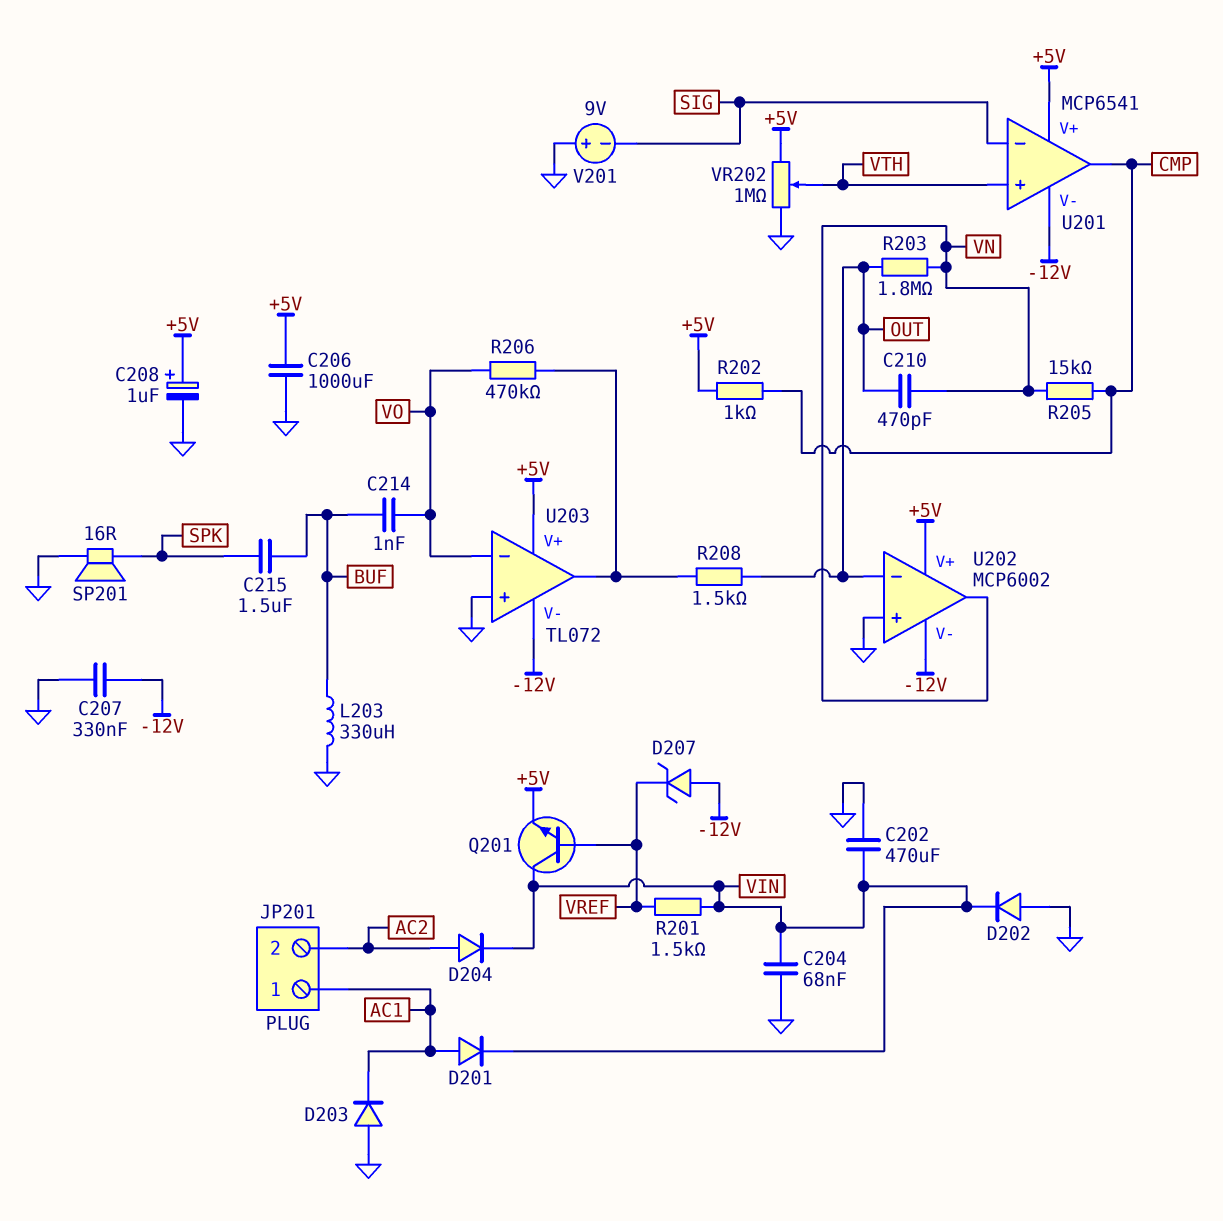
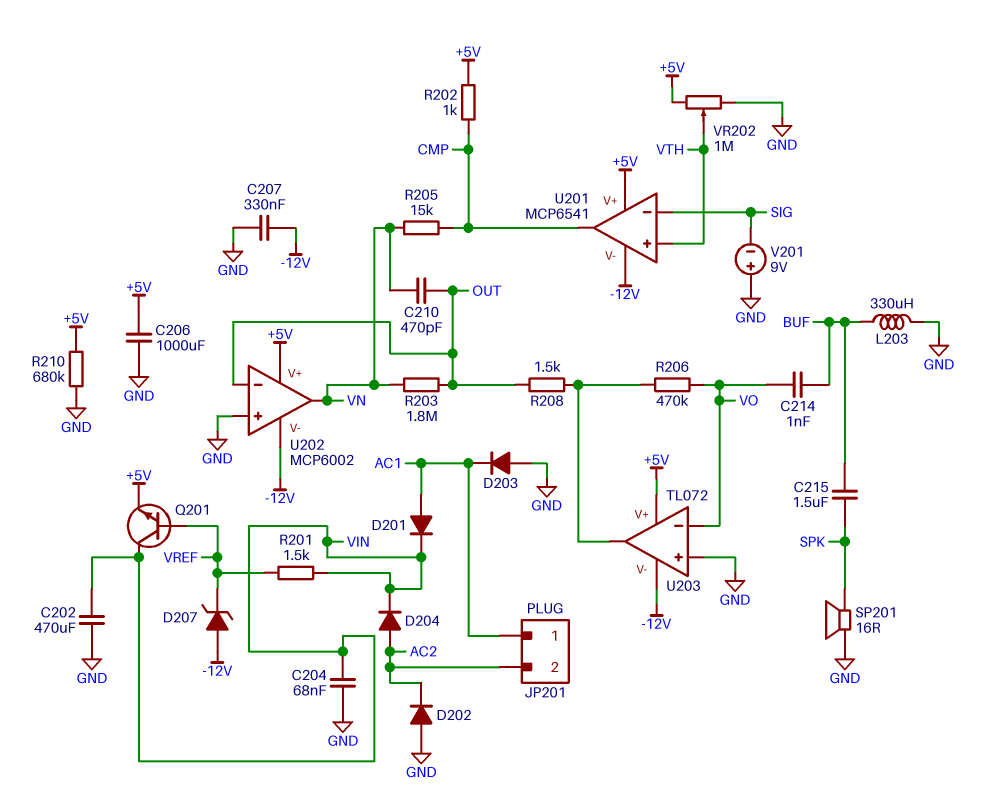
C208: 1uF (plus +5V, minus GND) -> none
D202: diode (A GND, K VIN) -> diode (A GND, K AC2)
R210: none -> 680k (+5V, GND)

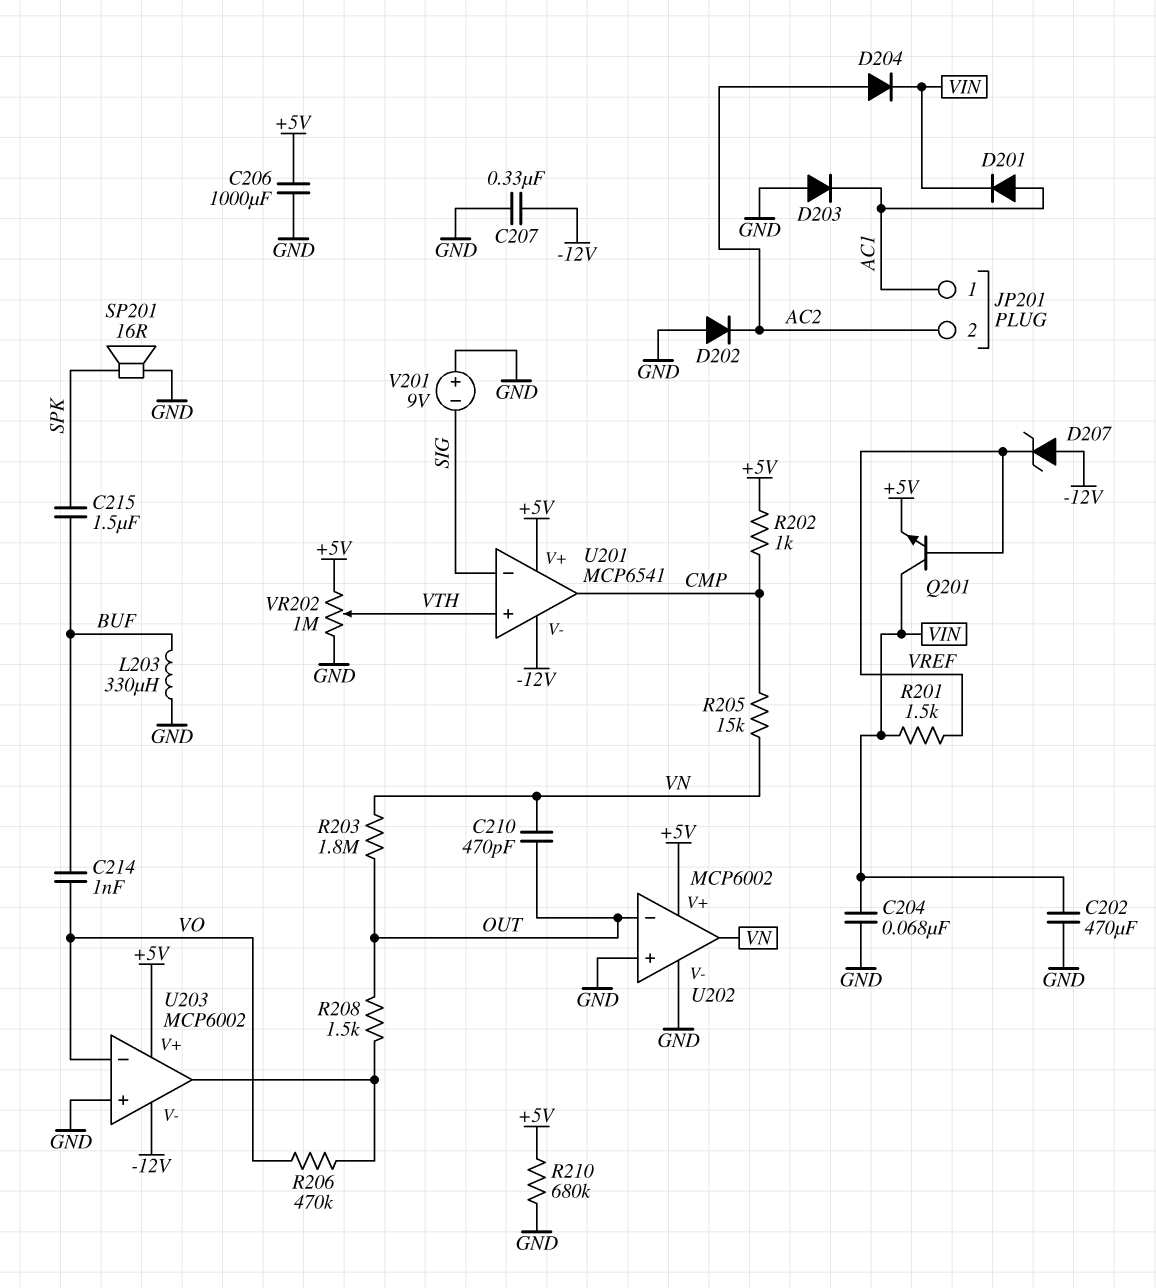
U202 pin V-: -12V -> GND
U203: TL072 -> MCP6002

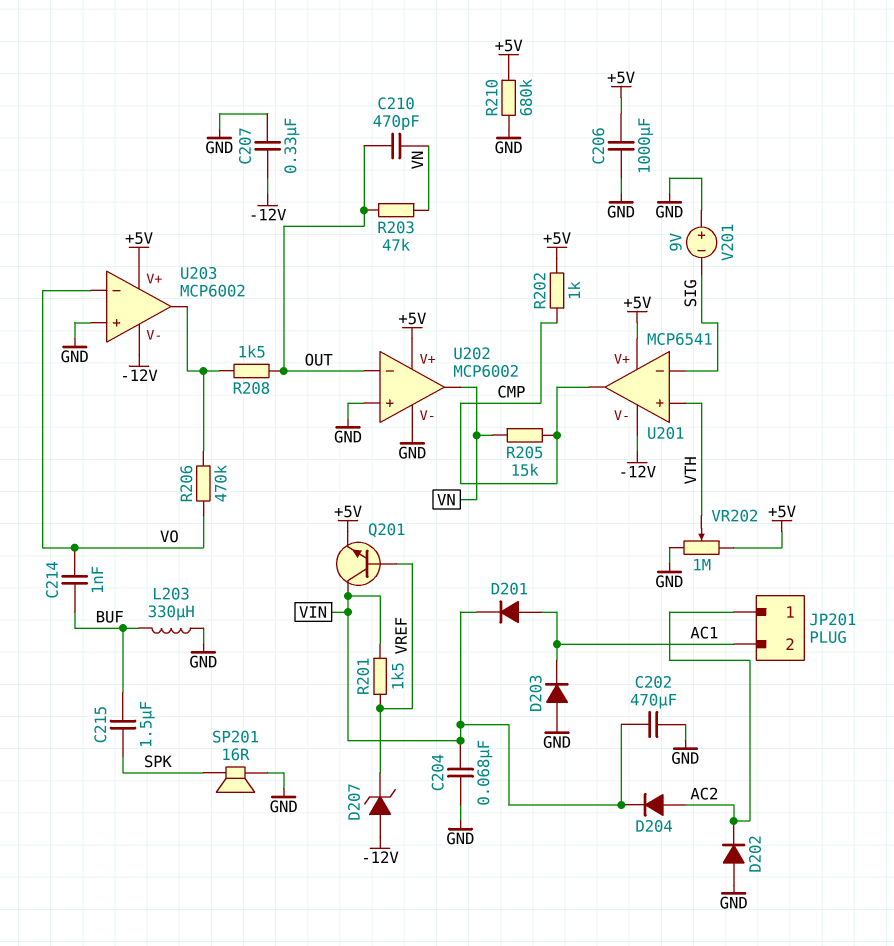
JP201 pin 1: AC1 -> AC2
JP201 pin 2: AC2 -> AC1
R203: 1.8M (OUT, VN) -> 47k (OUT, VN)

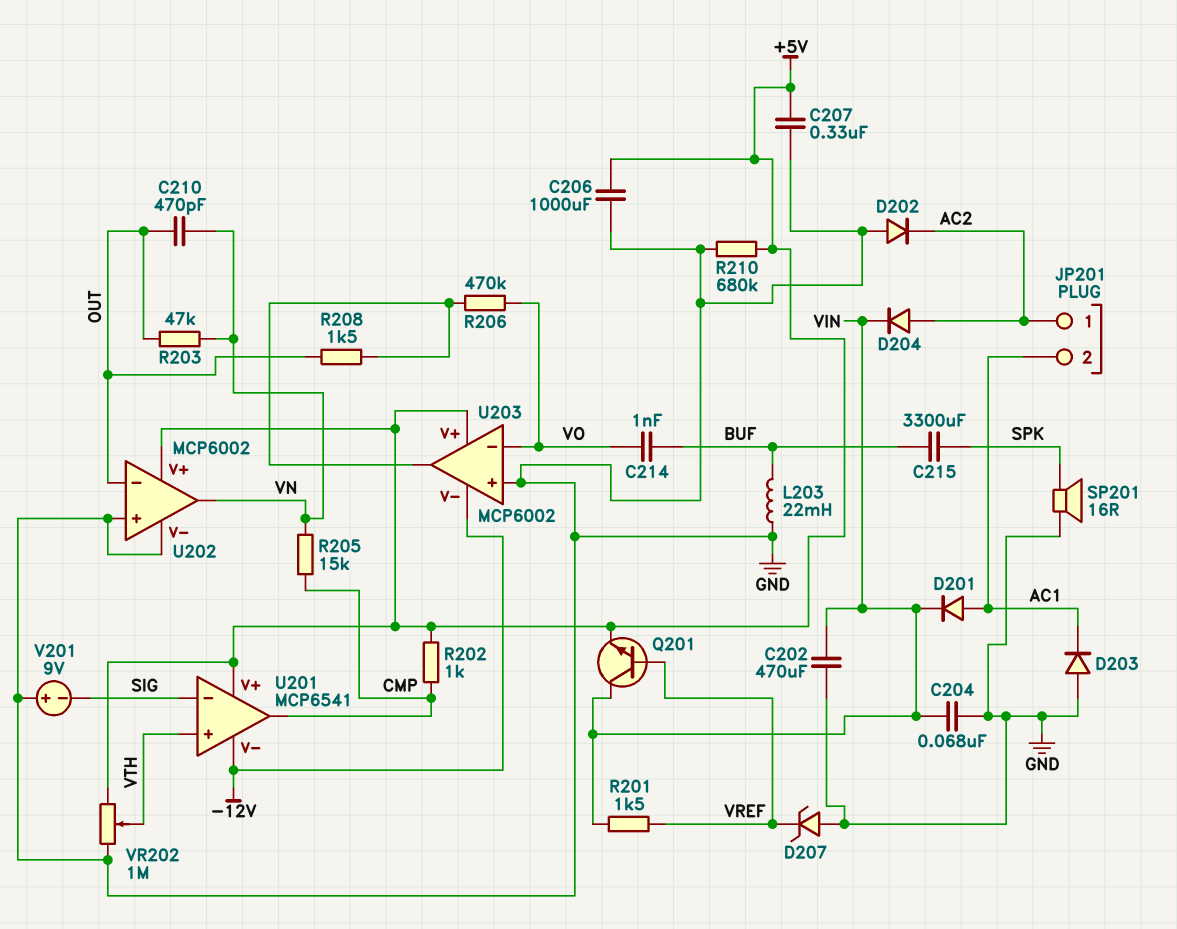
C207: 330nF (-12V, GND) -> 330nF (+5V, GND)
C215: 1.5uF (BUF, SPK) -> 3300uF (BUF, SPK)
D207: zener (A -12V, K VREF) -> zener (A GND, K VREF)
L203: 330uH (BUF, GND) -> 22mH (BUF, GND)

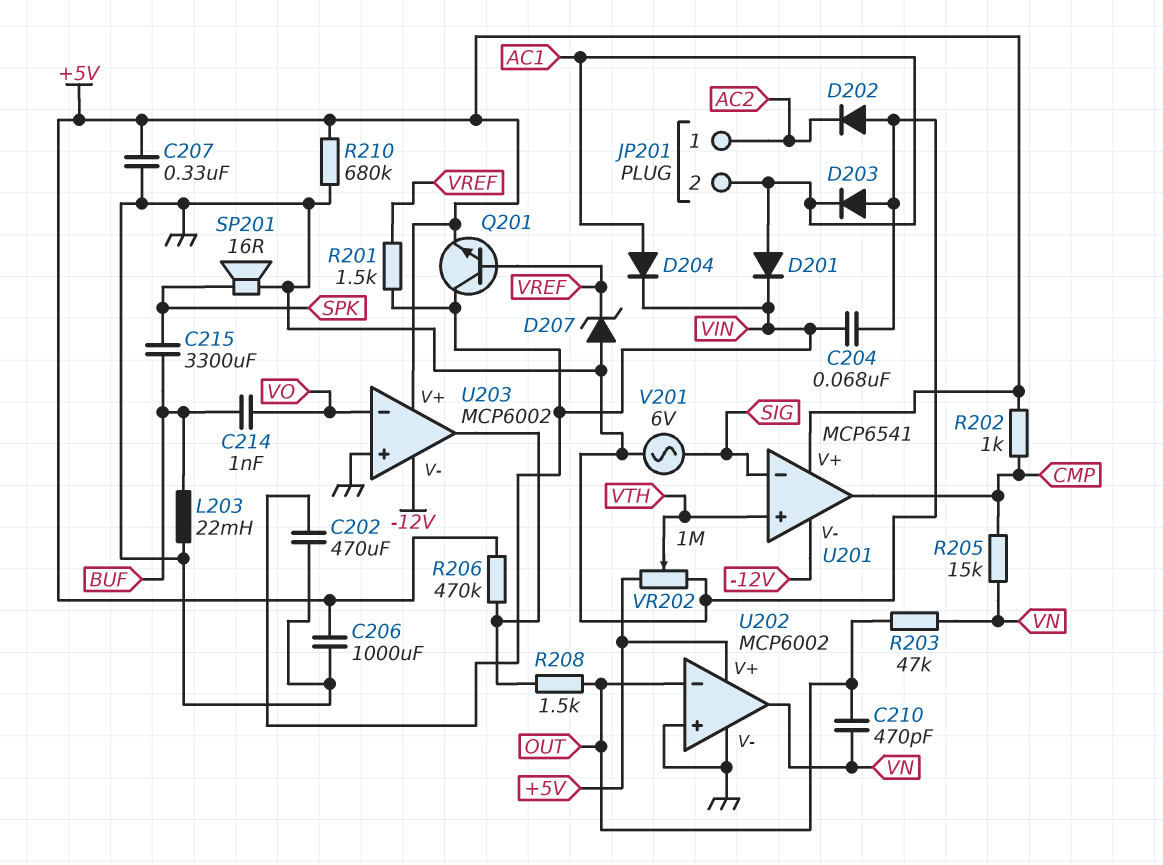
D204: diode (A AC2, K VIN) -> diode (A AC1, K VIN)
R206: 470k (U203/out, VO) -> 470k (+5V, U203/out)
V201: 9V (plus GND, minus SIG) -> AC 6V (GND, SIG)

